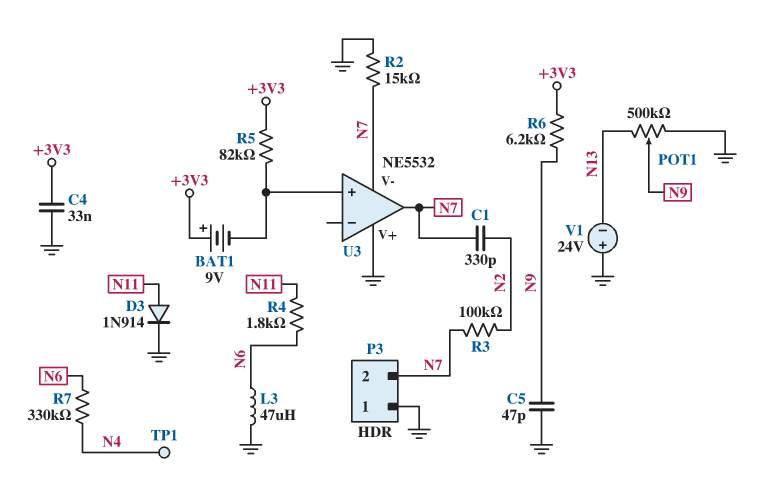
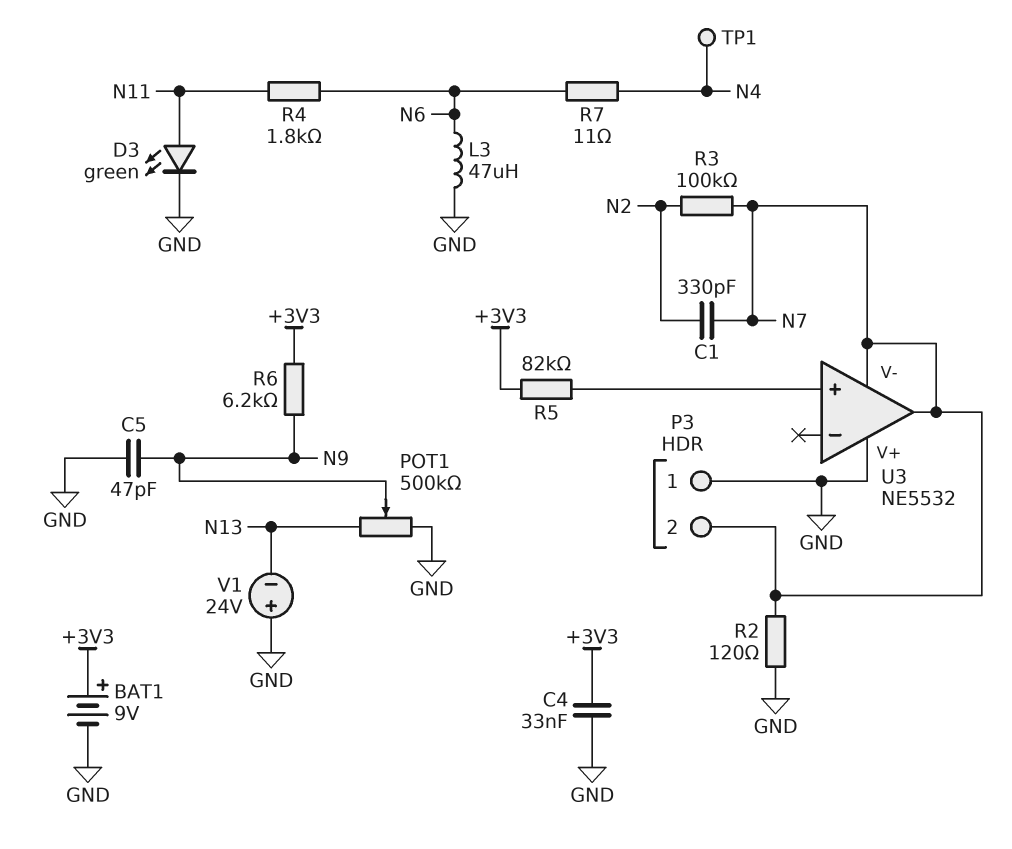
BAT1: 9V (plus +3V3, minus U3/in+) -> 9V (plus +3V3, minus GND)
D3: diode 1N914 (A N11, K GND) -> LED green (A N11, K GND)
R2: 15k (GND, N7) -> 120 (GND, N7)
R7: 330k (N4, N6) -> 11 (N4, N6)

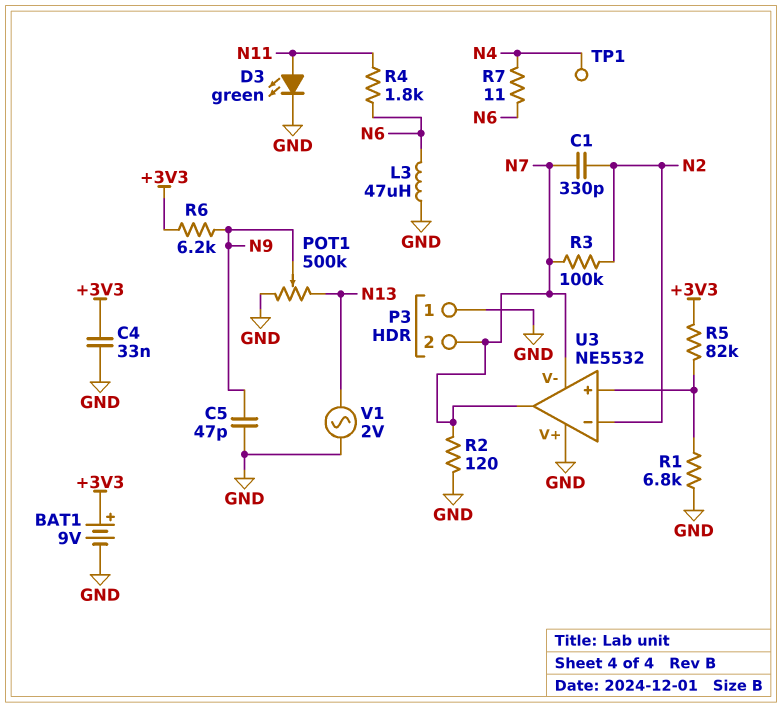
R1: none -> 6.8k (GND, U3/in+)
U3 pin in-: none -> N2
V1: 24V (plus GND, minus N13) -> AC 2V (GND, N13)

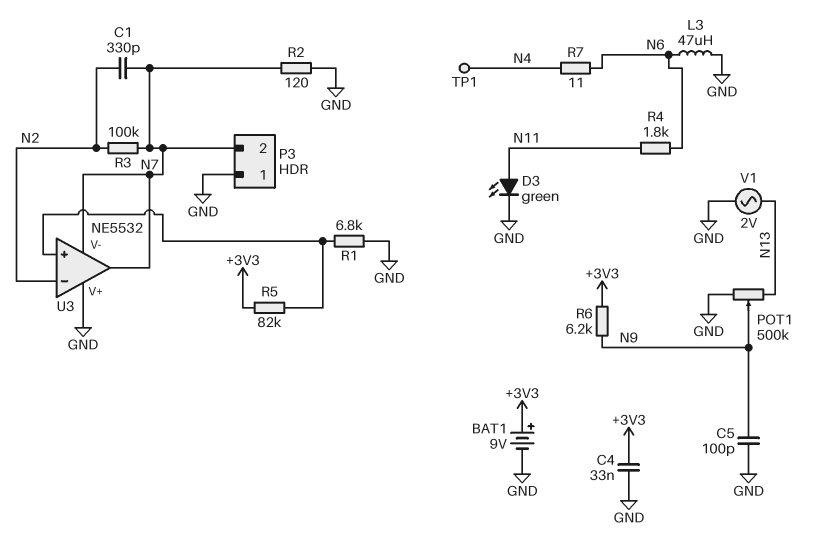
C5: 47pF (GND, N9) -> 100pF (GND, N9)

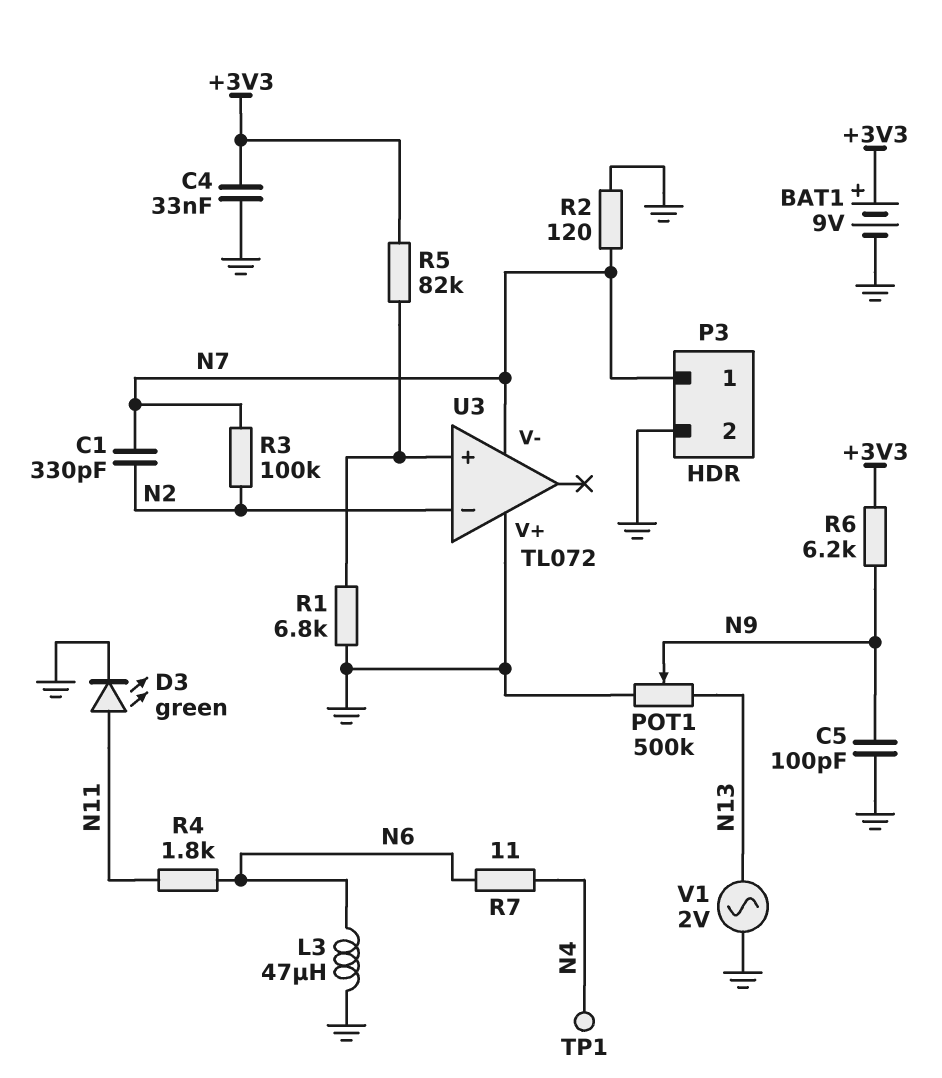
P3 pin 1: GND -> N7
P3 pin 2: N7 -> GND
U3: NE5532 -> TL072
U3 pin out: N7 -> none

